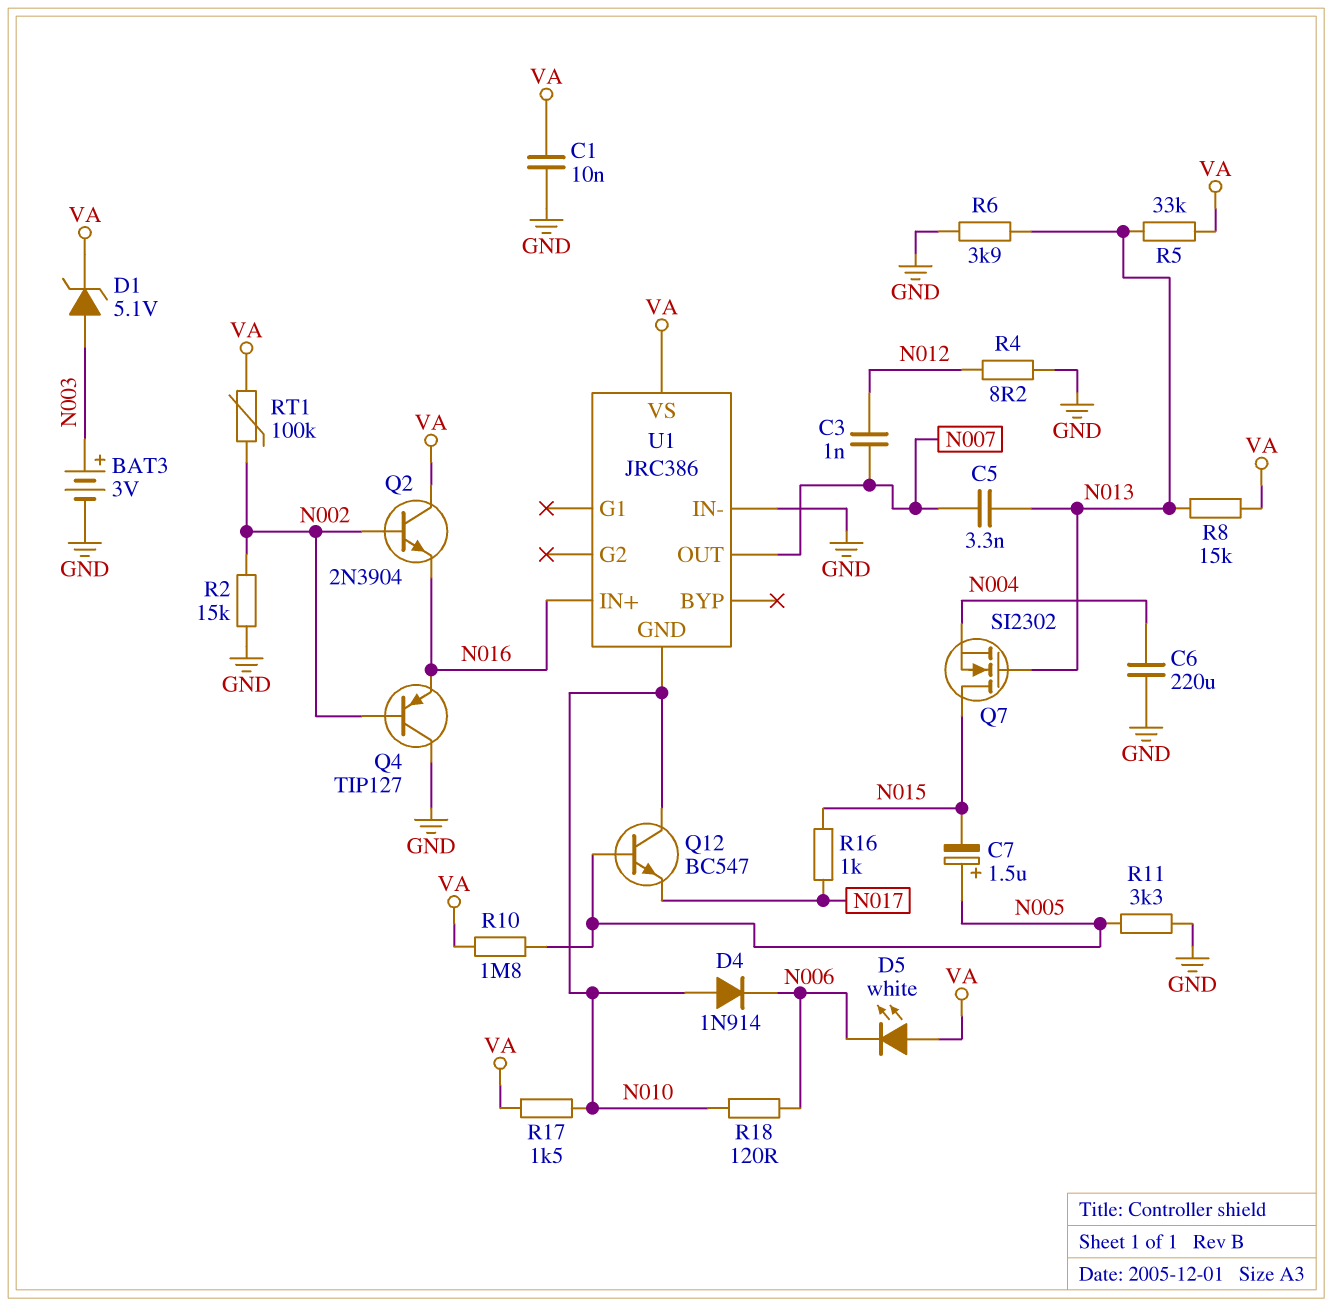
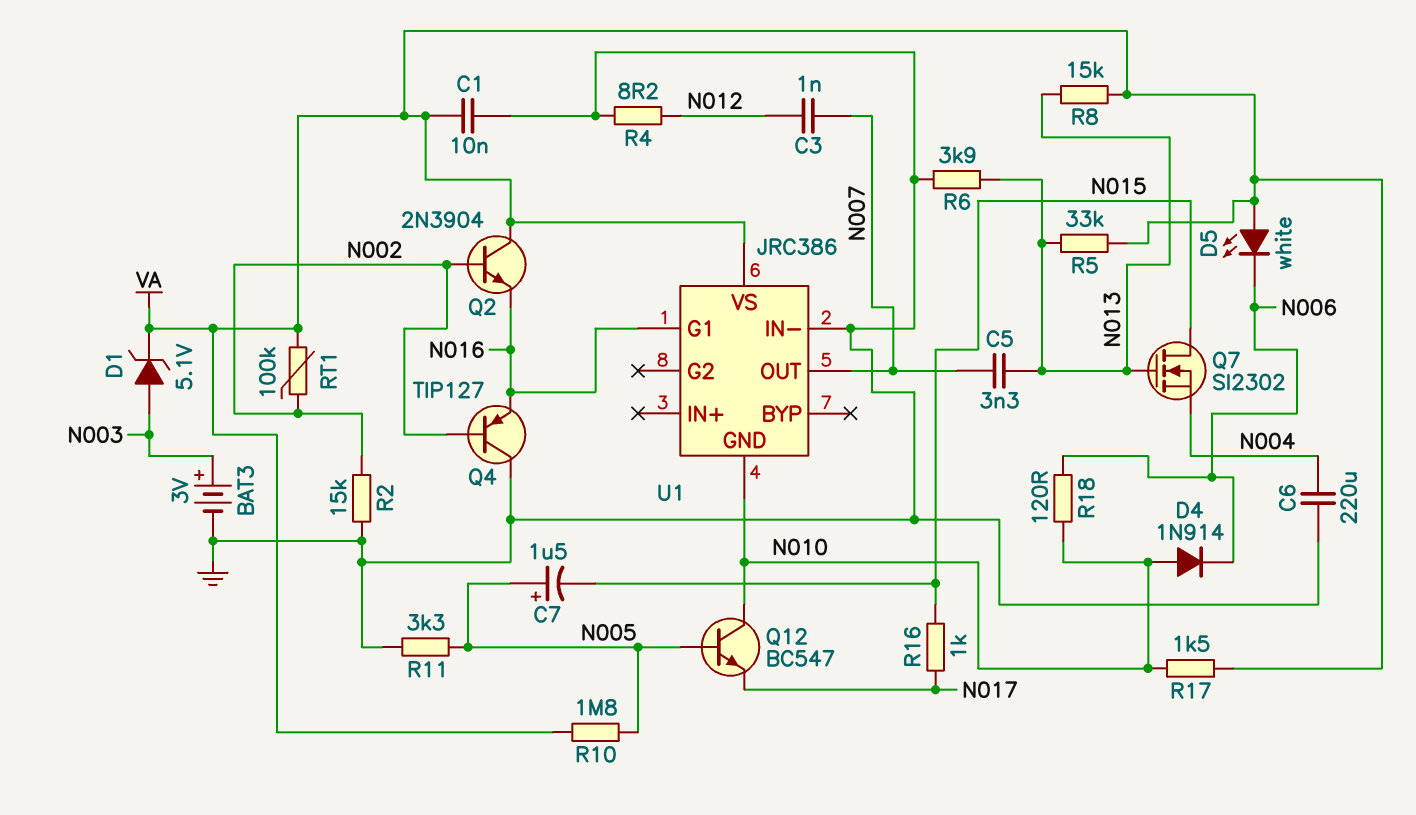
U1 pin G1: none -> N016
U1 pin IN+: N016 -> none

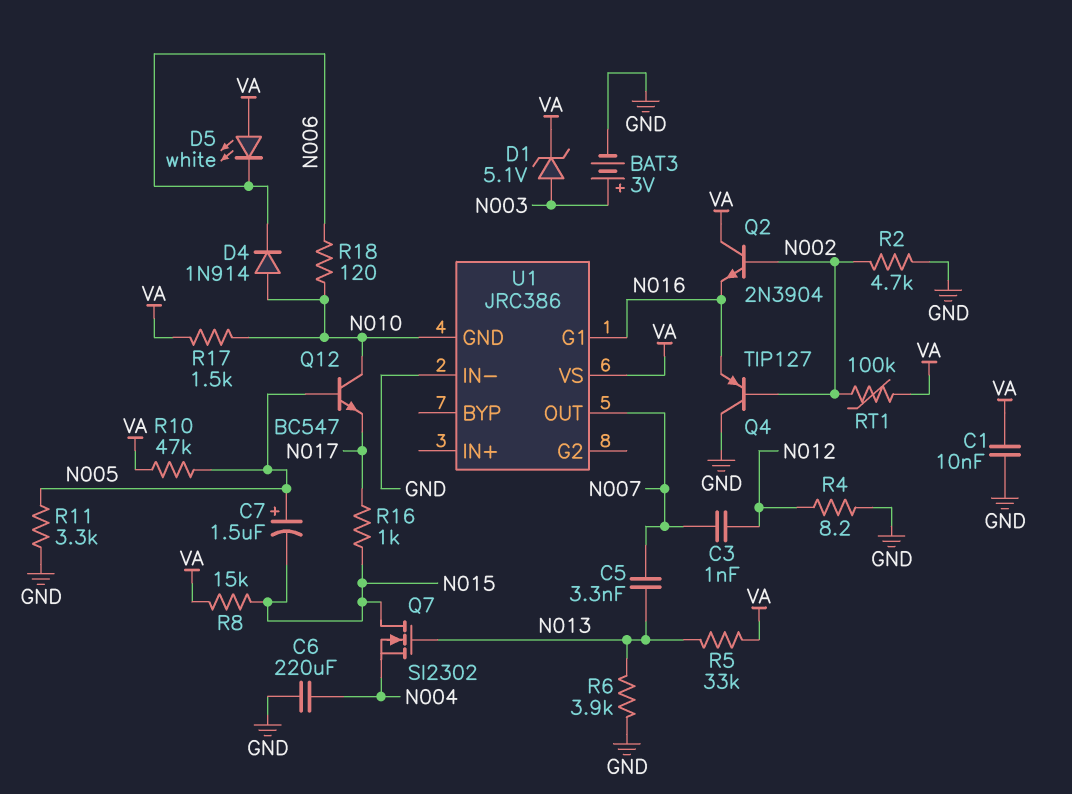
R2: 15k (GND, N002) -> 4.7k (GND, N002)
R8: 15k (N013, VA) -> 15k (N015, VA)
R10: 1.8M (N005, VA) -> 47k (N005, VA)

